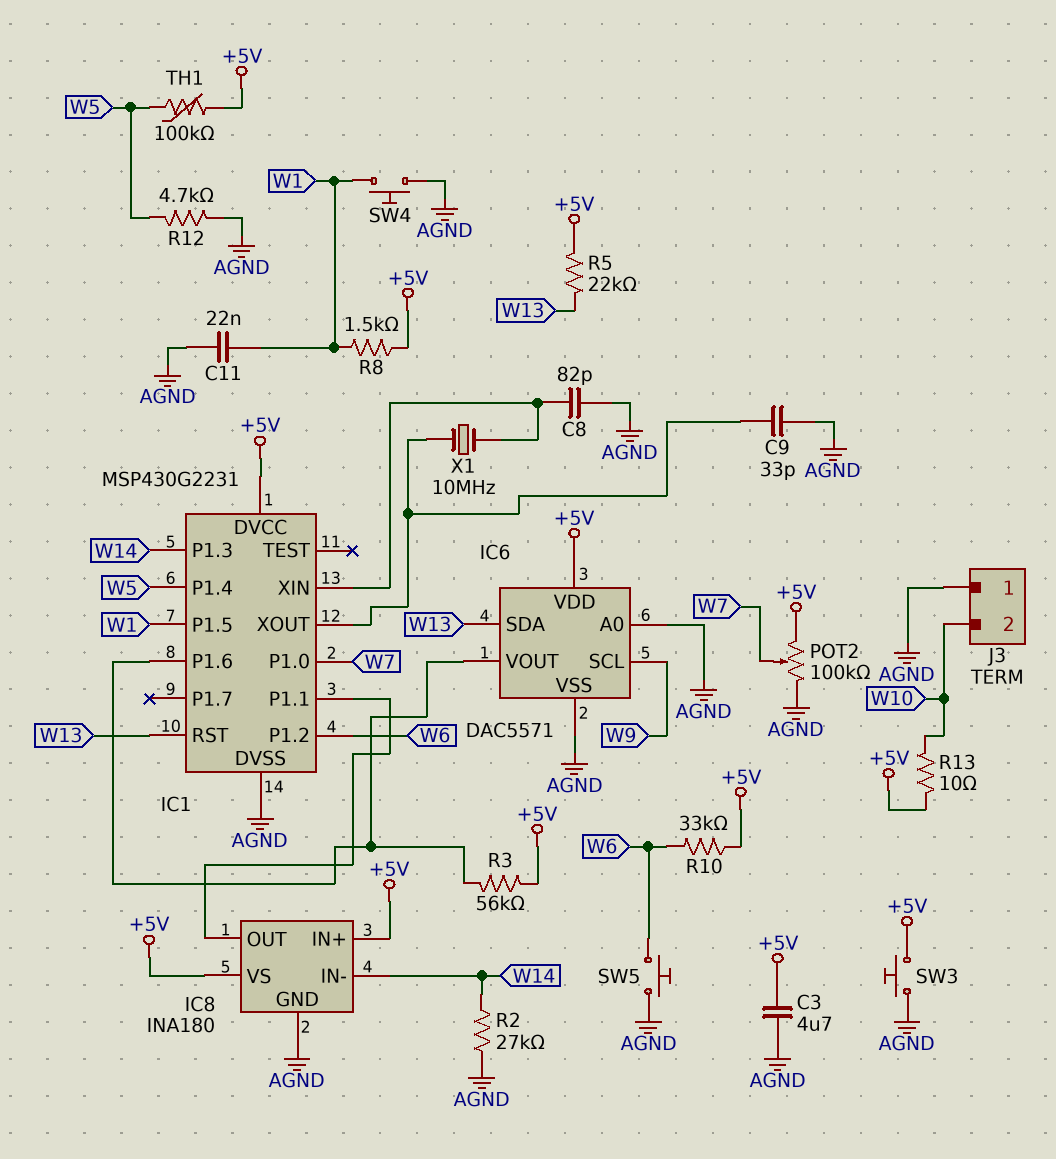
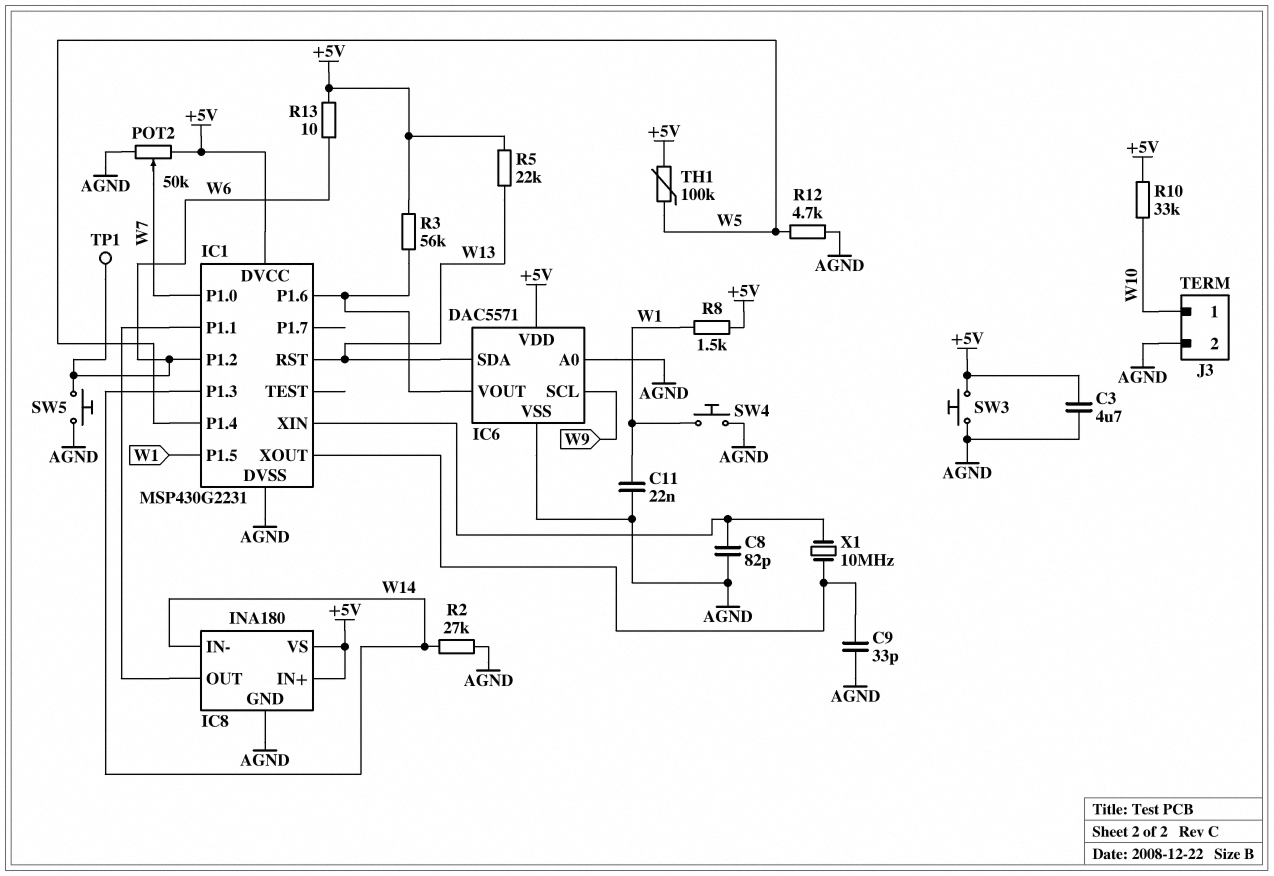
J3 pin 1: AGND -> W10
J3 pin 2: W10 -> AGND
POT2: 100k (+5V, AGND, wiper W7) -> 50k (+5V, AGND, wiper W7)
R10: 33k (+5V, W6) -> 33k (+5V, W10)
R13: 10 (+5V, W10) -> 10 (+5V, W6)
TP1: none -> test point (W6)

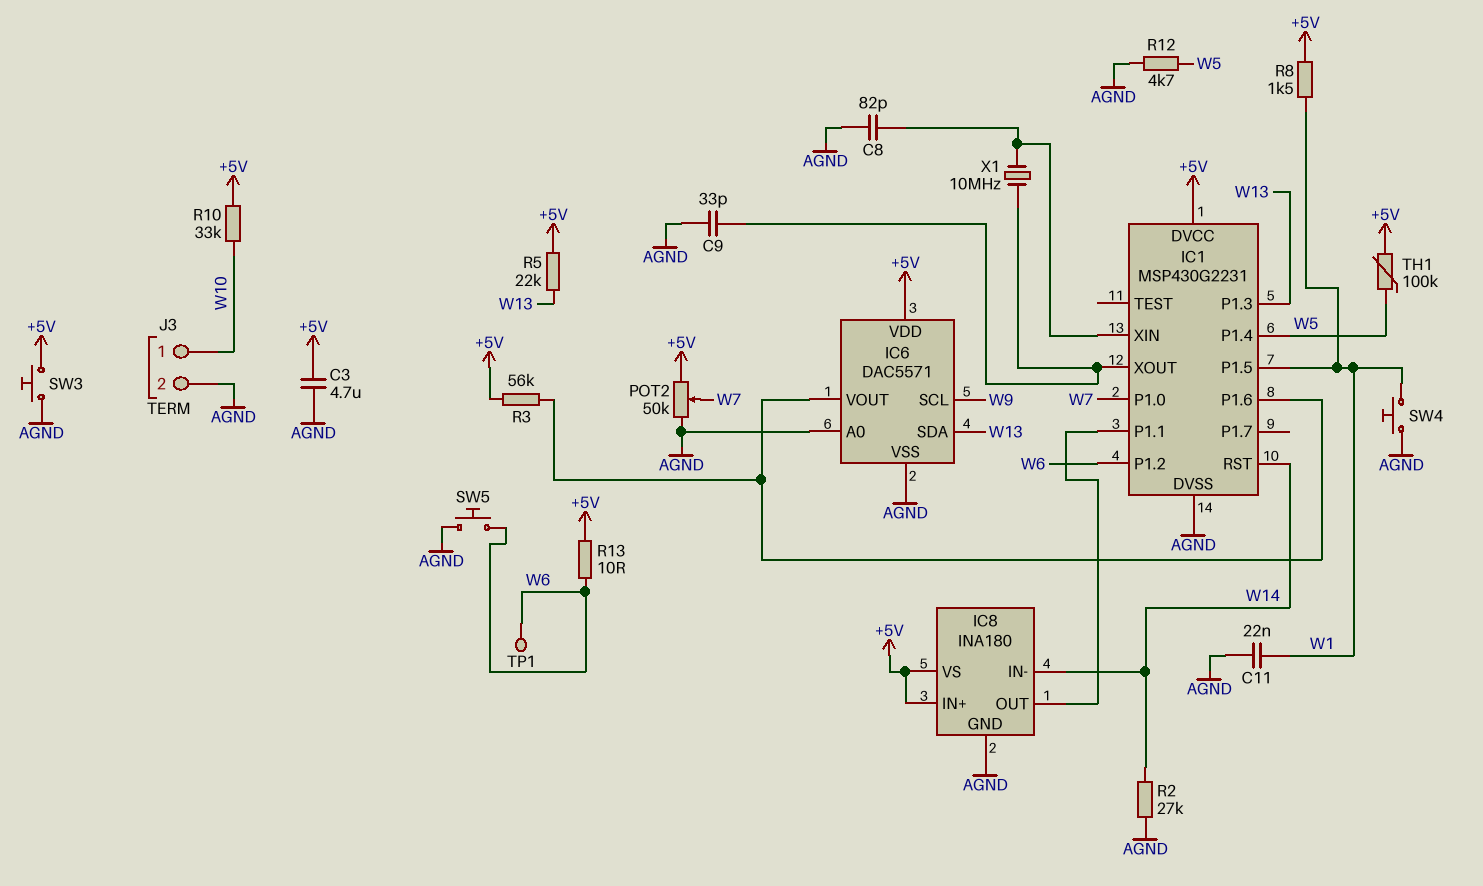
IC1 pin P1.3: W14 -> W13
IC1 pin RST: W13 -> W14

